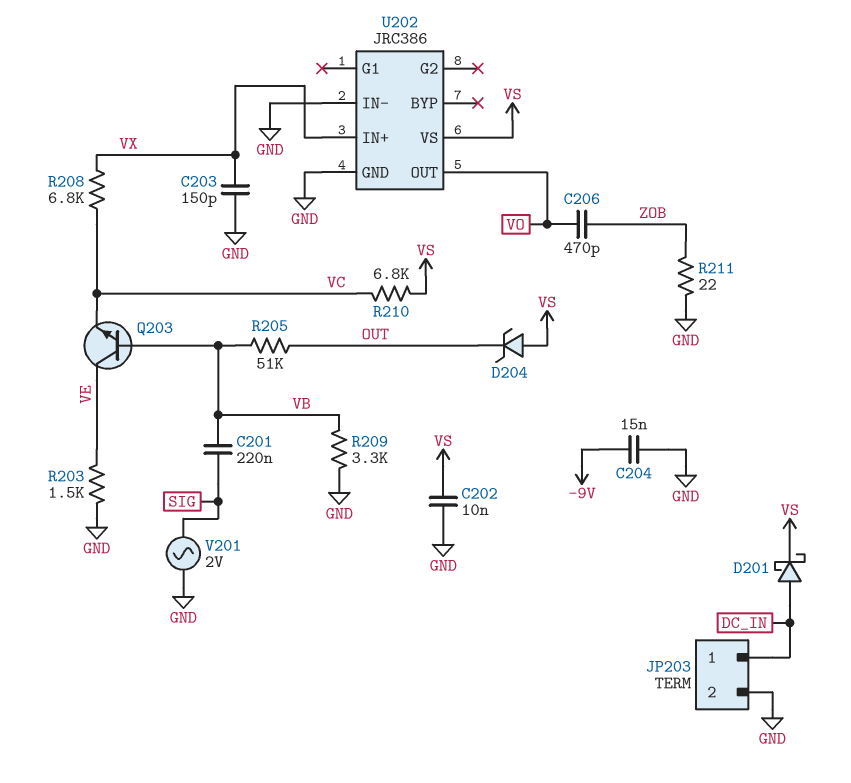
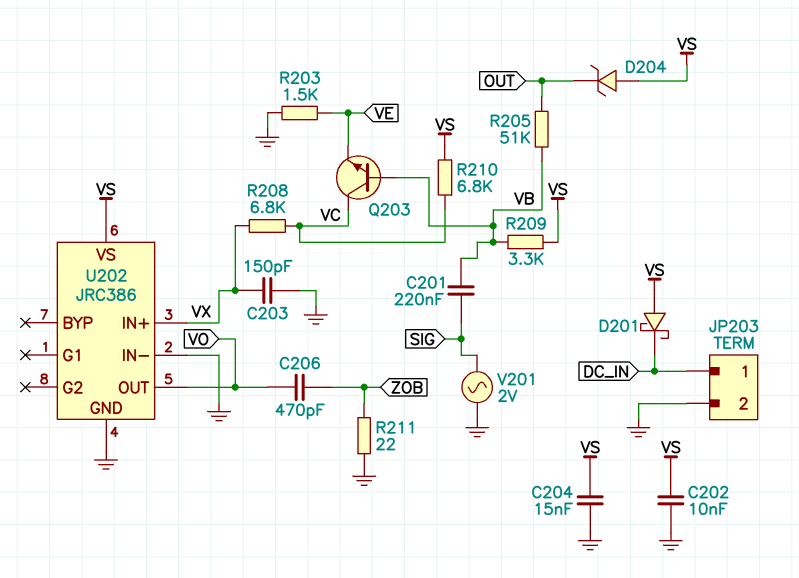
C204: 15nF (-9V, GND) -> 15nF (GND, VS)
D201: schottky (A DC_IN, K VS) -> schottky (A VS, K DC_IN)
Q203: NPN (B VB, C VE, E VC) -> NPN (B VB, C VC, E VE)
R209: 3.3k (GND, VB) -> 3.3k (VB, VS)

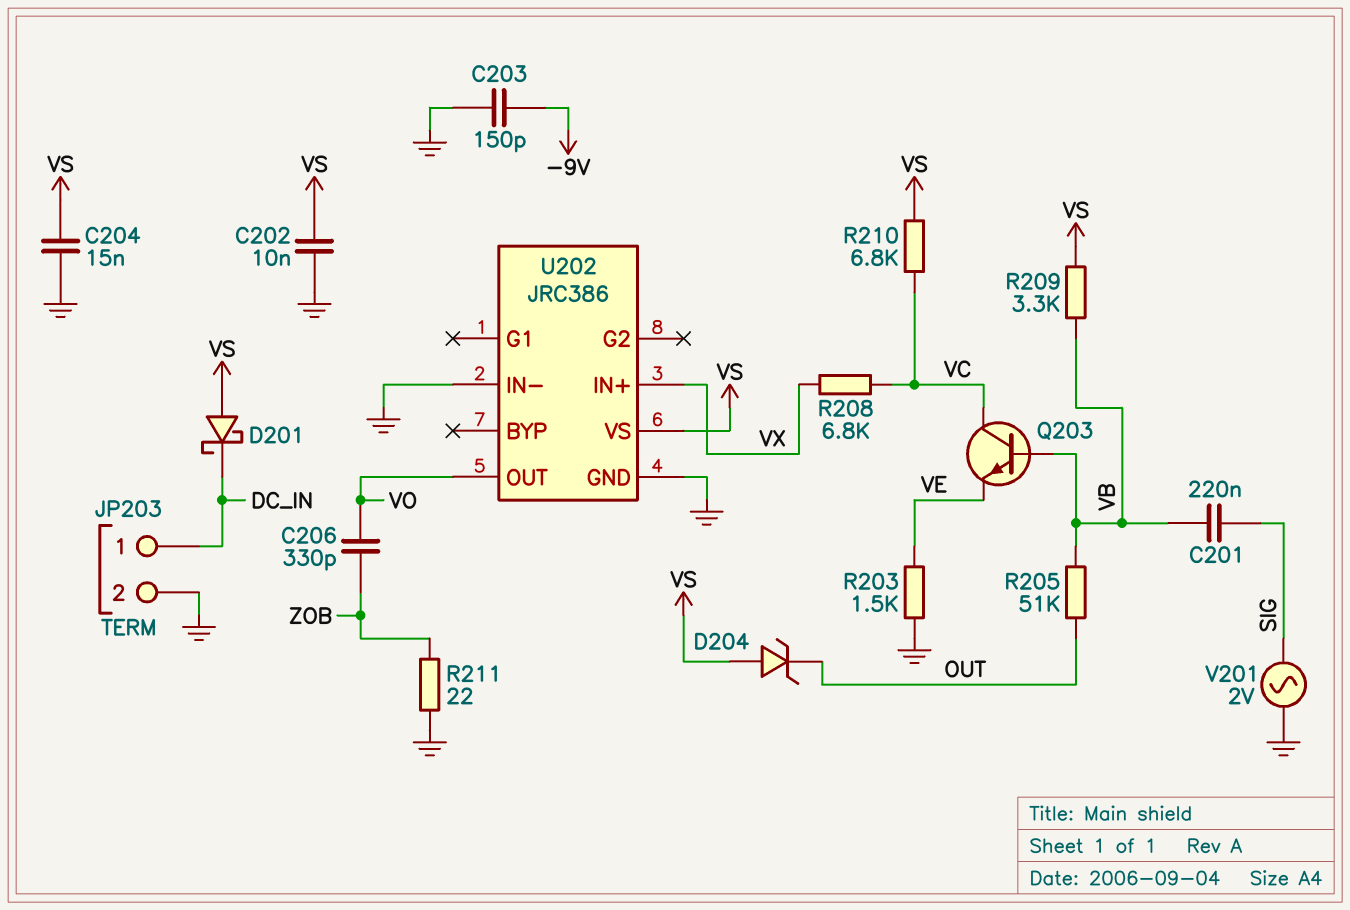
C203: 150pF (GND, VX) -> 150pF (-9V, GND)
C206: 470pF (VO, ZOB) -> 330pF (VO, ZOB)

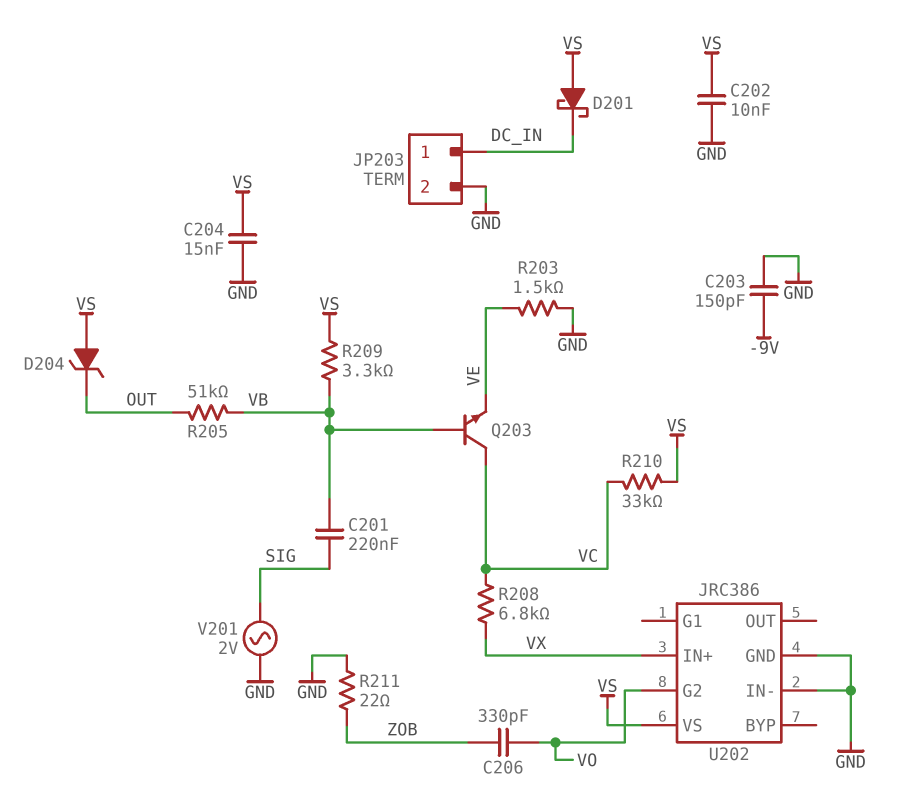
R210: 6.8k (VC, VS) -> 33k (VC, VS)
U202 pin G2: none -> VO
U202 pin OUT: VO -> none

